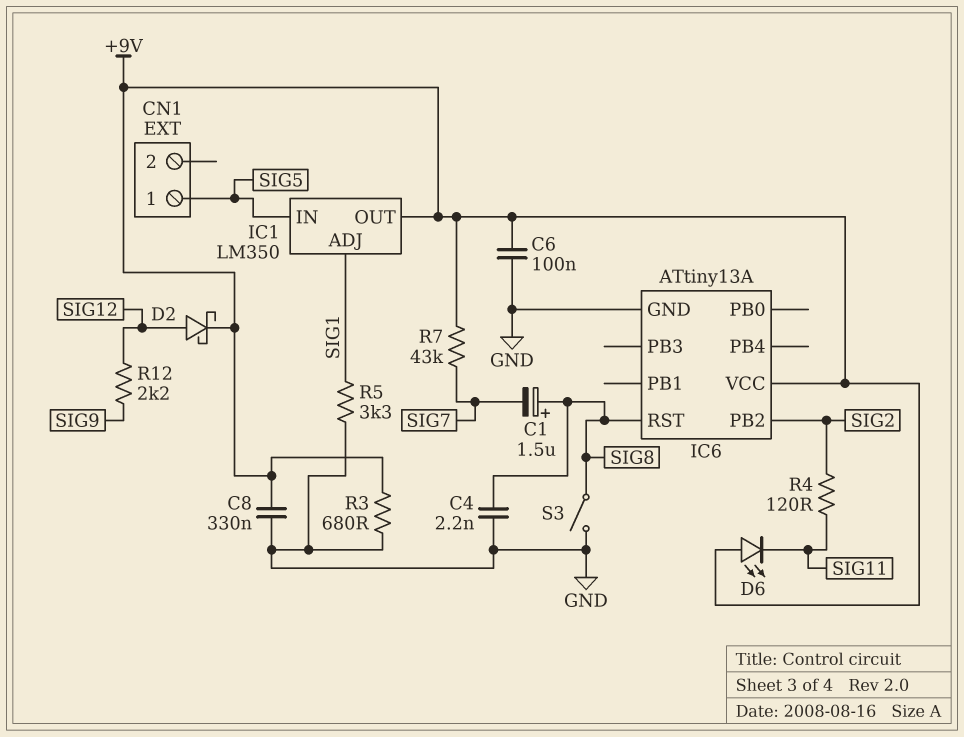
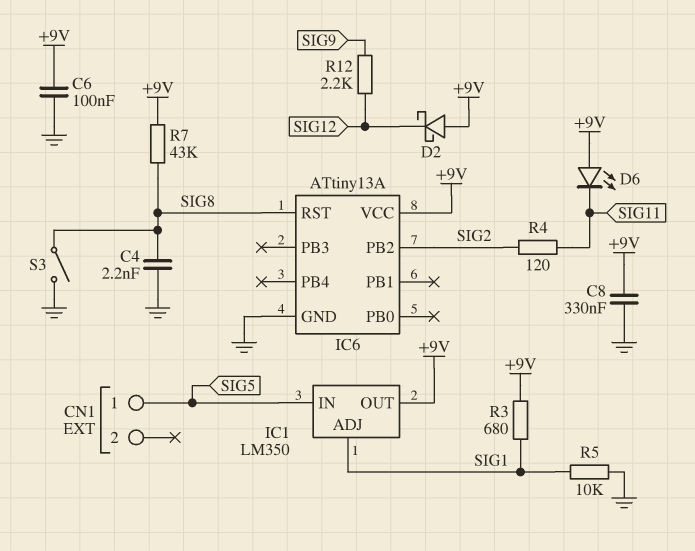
C1: 1.5uF (plus SIG8, minus SIG7) -> none
D2: schottky (A SIG12, K +9V) -> schottky (A +9V, K SIG12)
R3: 680 (+9V, GND) -> 680 (+9V, SIG1)
R5: 3.3k (GND, SIG1) -> 10k (GND, SIG1)
R7: 43k (+9V, SIG7) -> 43k (+9V, SIG8)

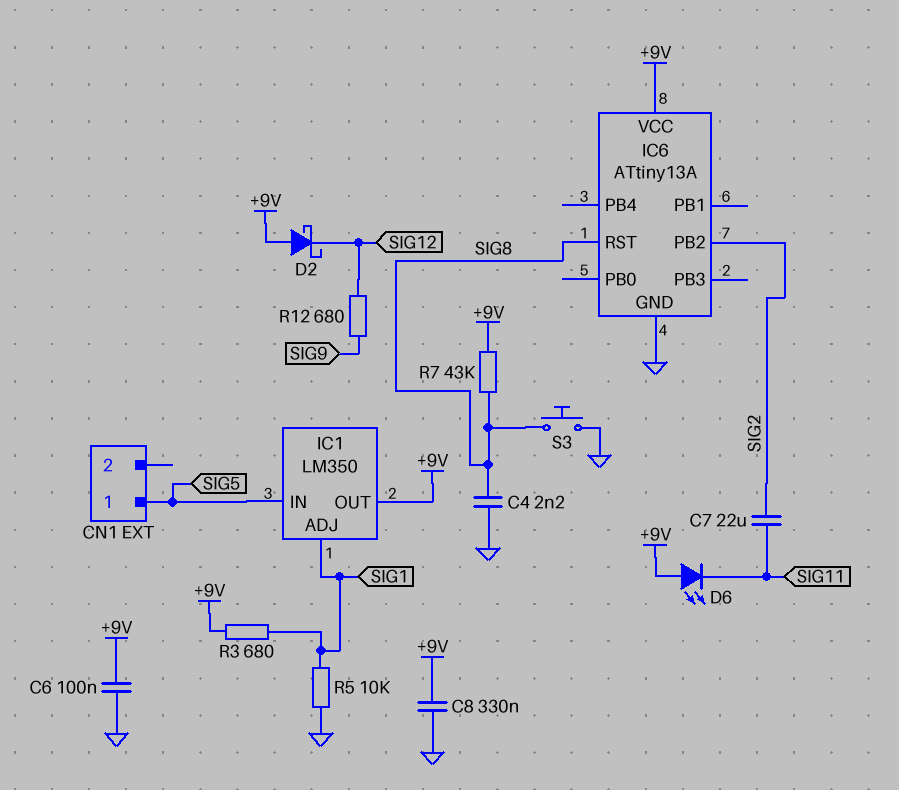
C7: none -> 22uF (SIG2, SIG11)
R4: 120 (SIG2, SIG11) -> none
R12: 2.2k (SIG9, SIG12) -> 680 (SIG9, SIG12)
S3: switch (GND, SIG8) -> button (GND, SIG8)

